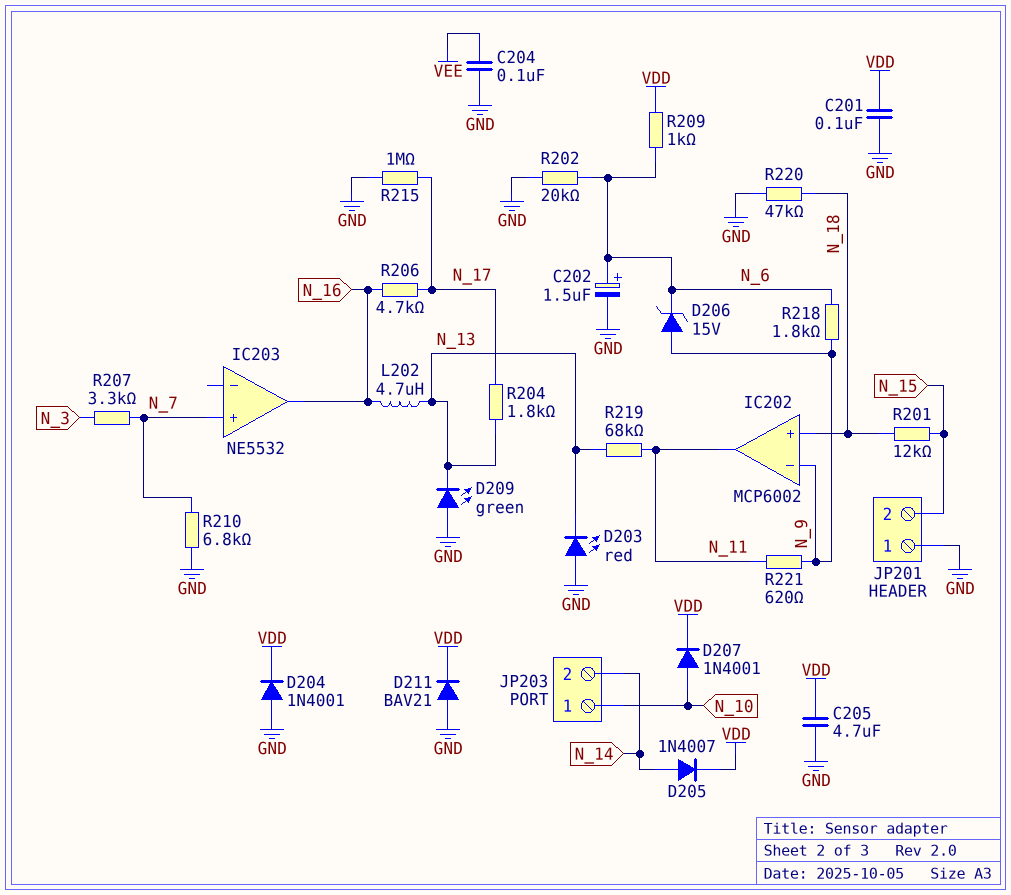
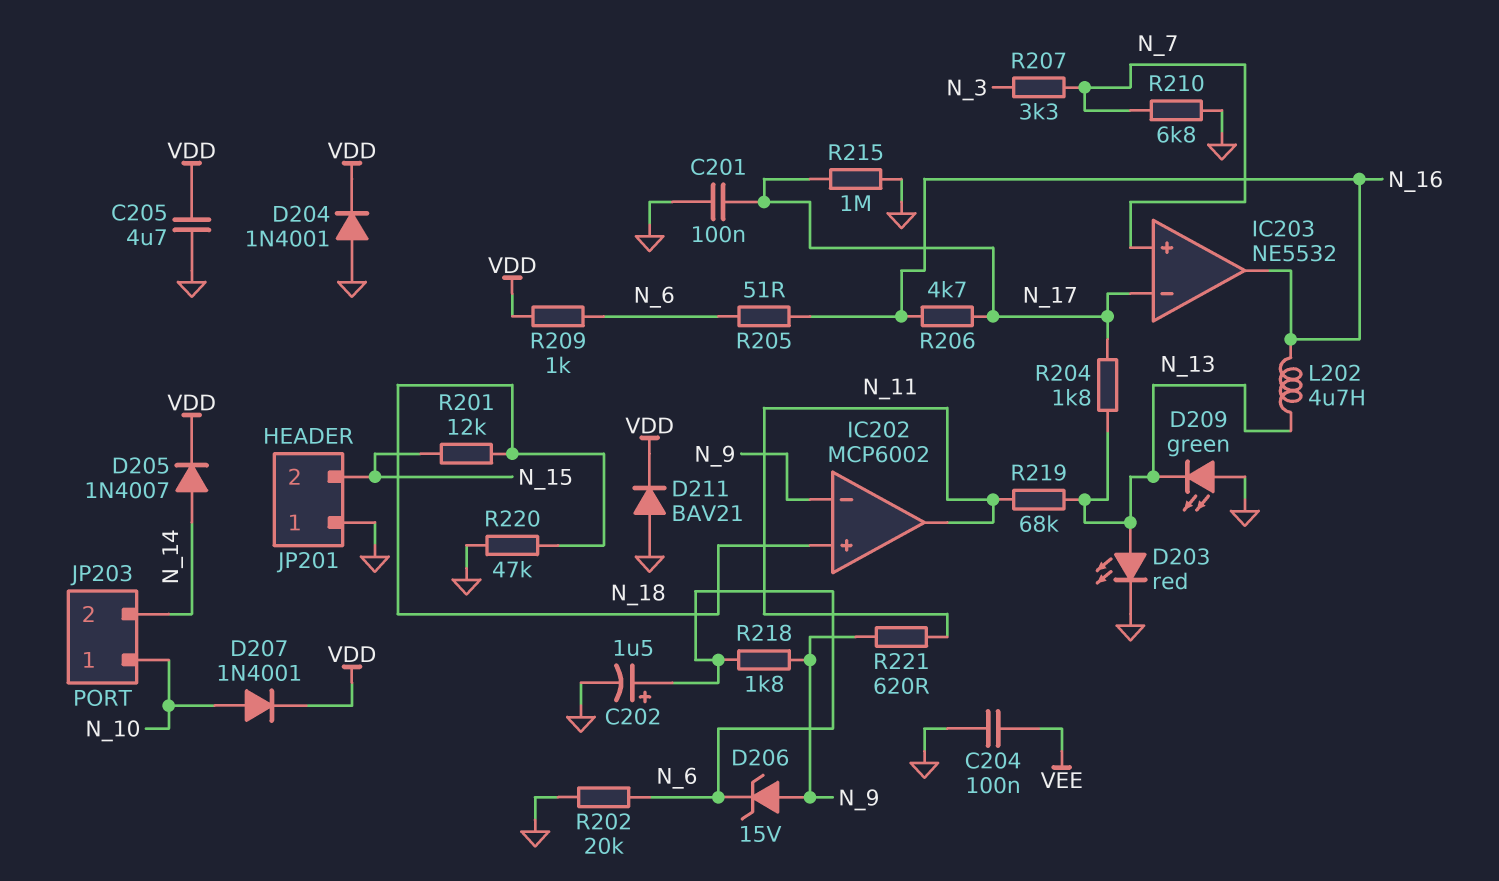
C201: 100nF (GND, VDD) -> 100nF (GND, N_17)
D203: LED red (A GND, K N_13) -> LED red (A N_13, K GND)
IC203 pin in-: none -> N_17
R205: none -> 51 (N_6, N_16)

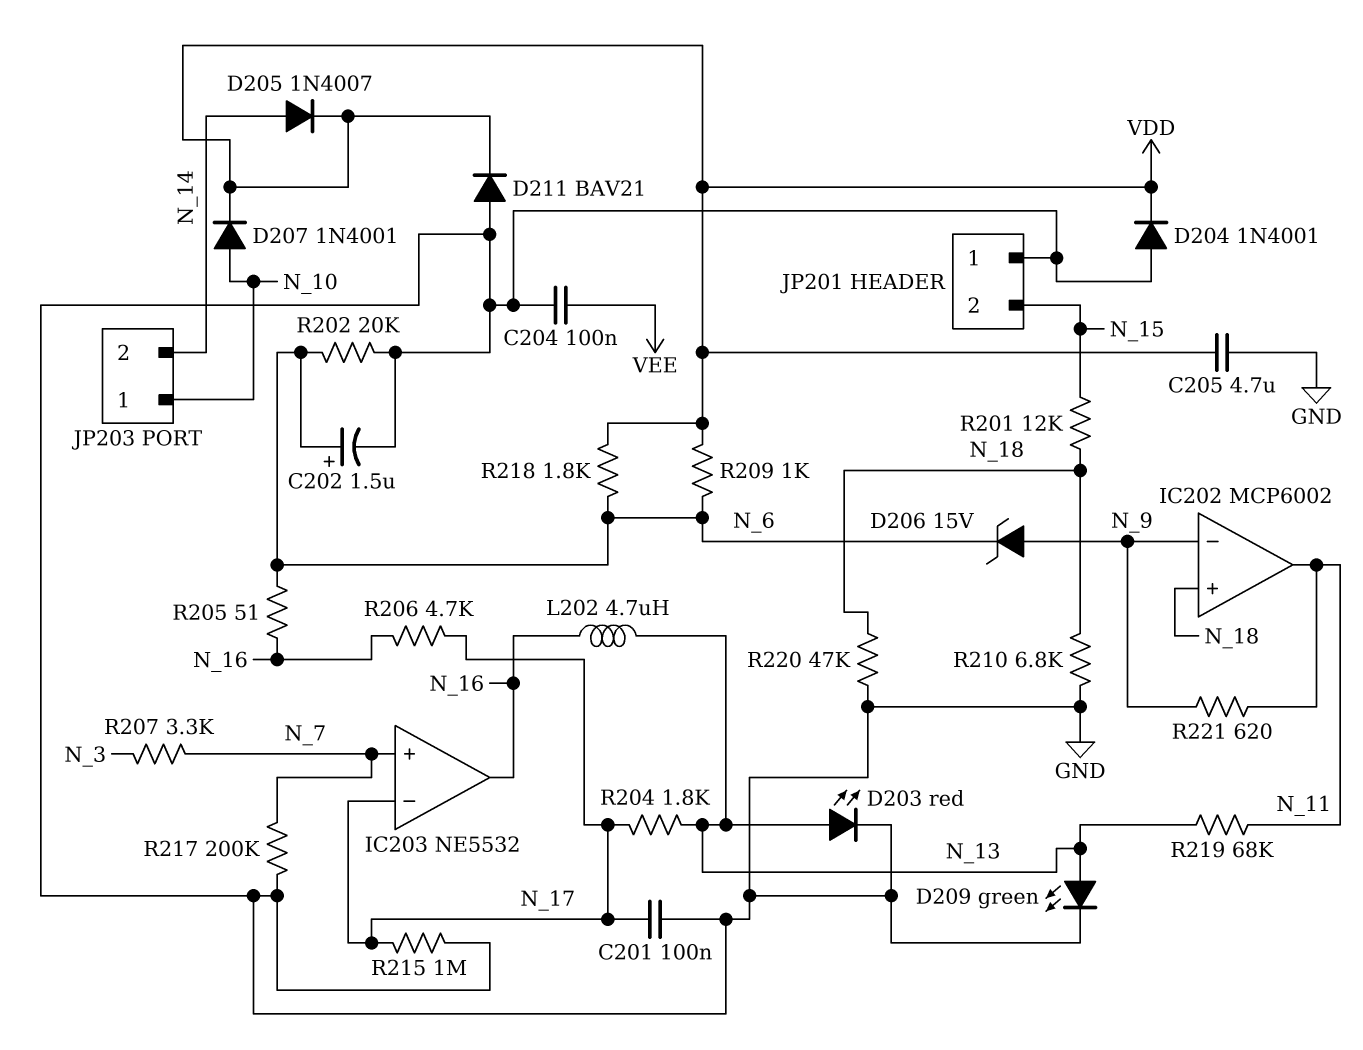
D209: LED green (A GND, K N_13) -> LED green (A N_13, K GND)
R210: 6.8k (GND, N_7) -> 6.8k (GND, N_18)
R217: none -> 200k (GND, N_7)
R218: 1.8k (N_6, N_9) -> 1.8k (N_6, VDD)

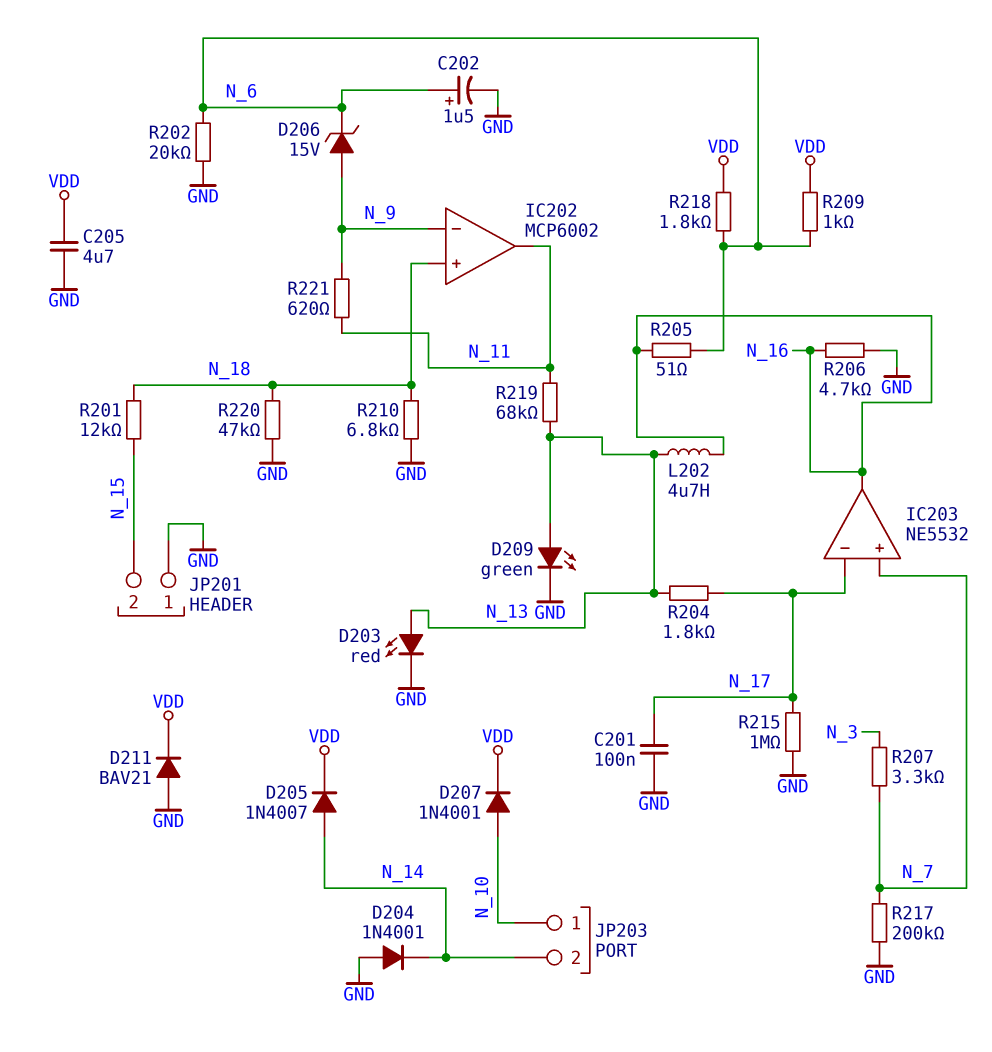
C204: 100nF (GND, VEE) -> none
D204: diode 1N4001 (A GND, K VDD) -> diode 1N4001 (A GND, K N_14)
R206: 4.7k (N_16, N_17) -> 4.7k (GND, N_16)

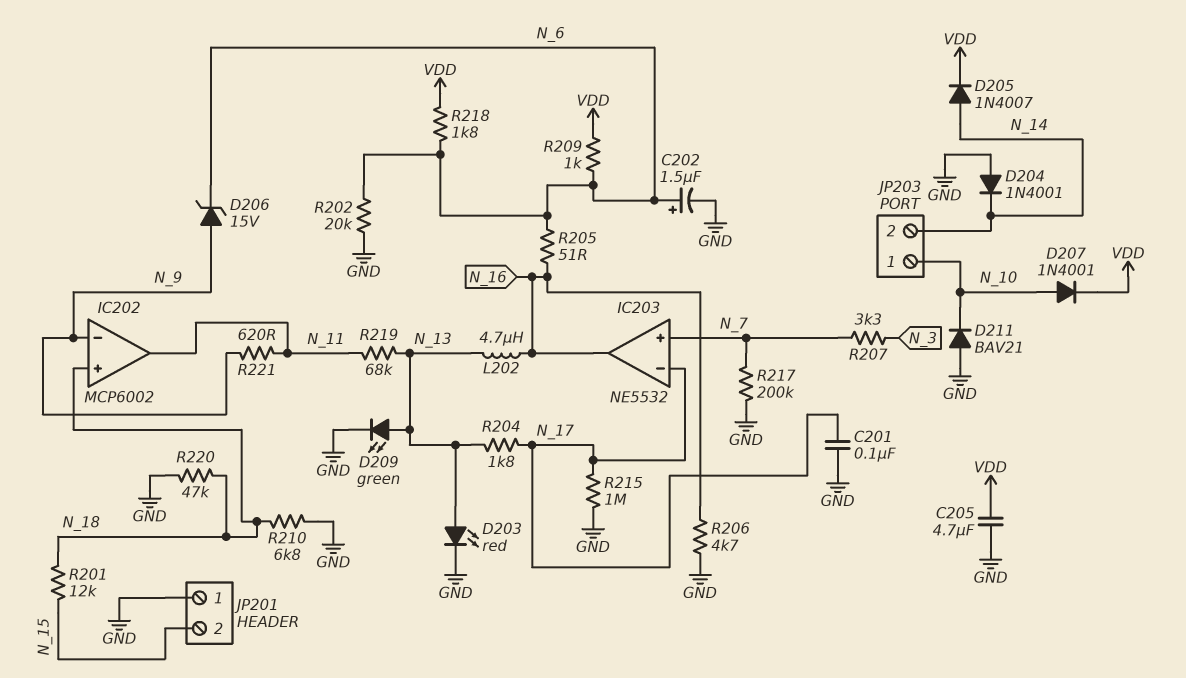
D211: diode BAV21 (A GND, K VDD) -> diode BAV21 (A GND, K N_10)

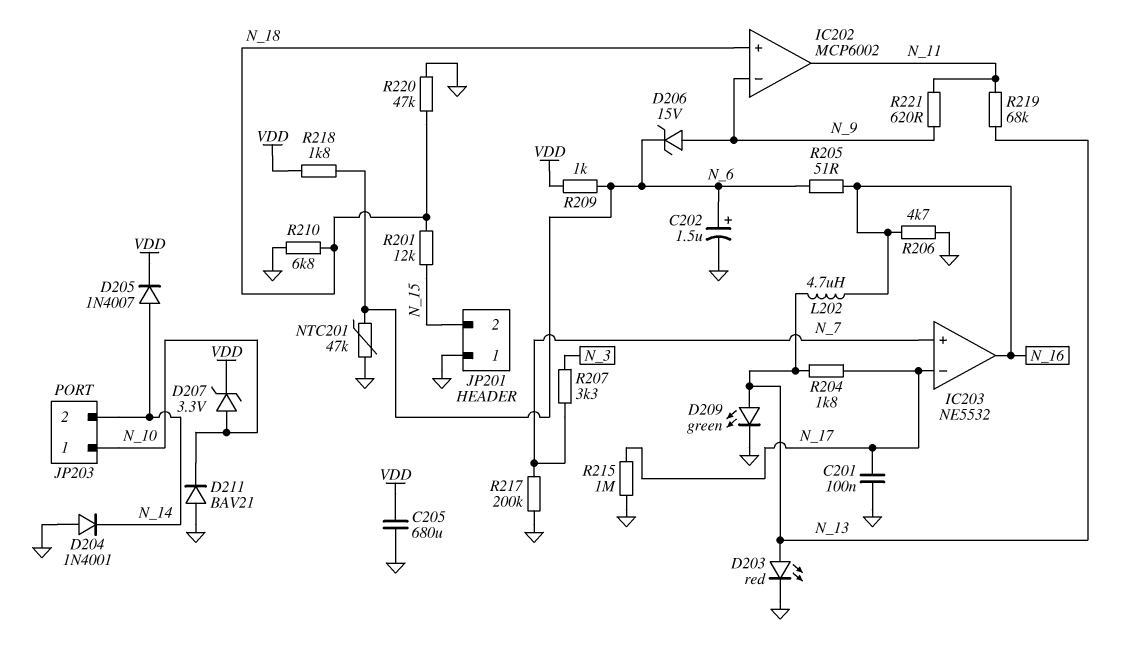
C205: 4.7uF (GND, VDD) -> 680uF (GND, VDD)
D207: diode 1N4001 (A N_10, K VDD) -> zener 3.3V (A N_10, K VDD)
NTC201: none -> 47k (GND, N_6)
R202: 20k (GND, N_6) -> none

